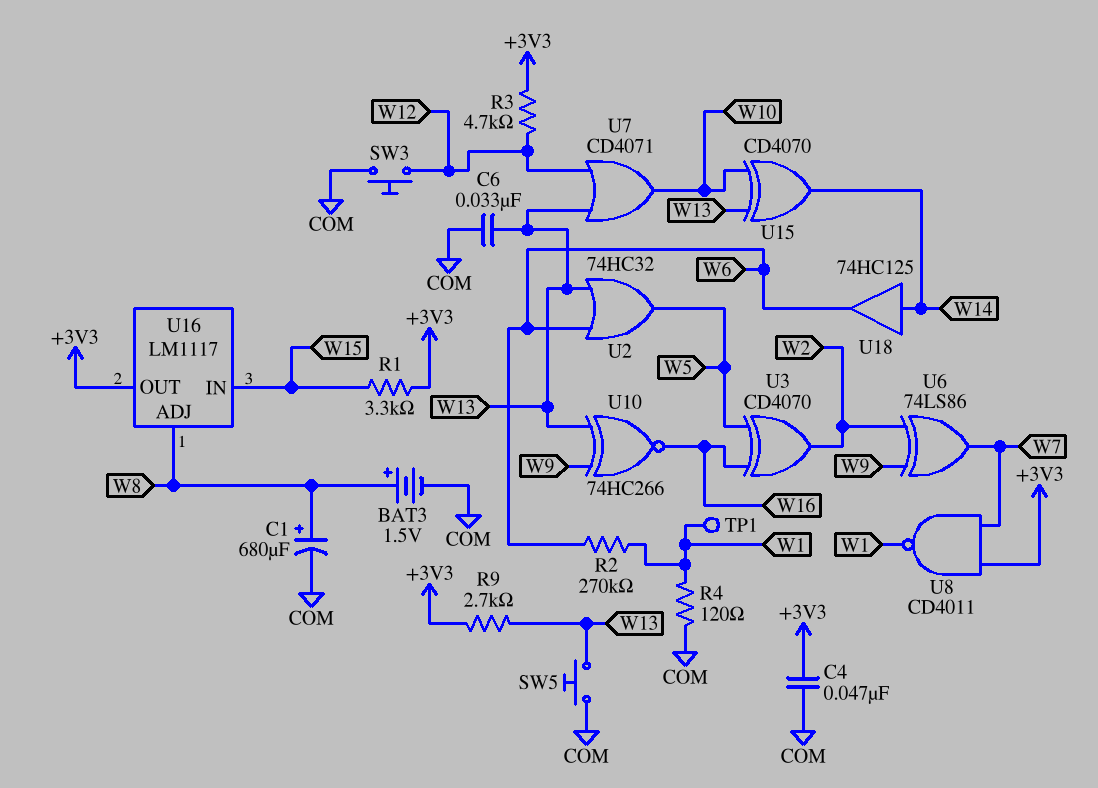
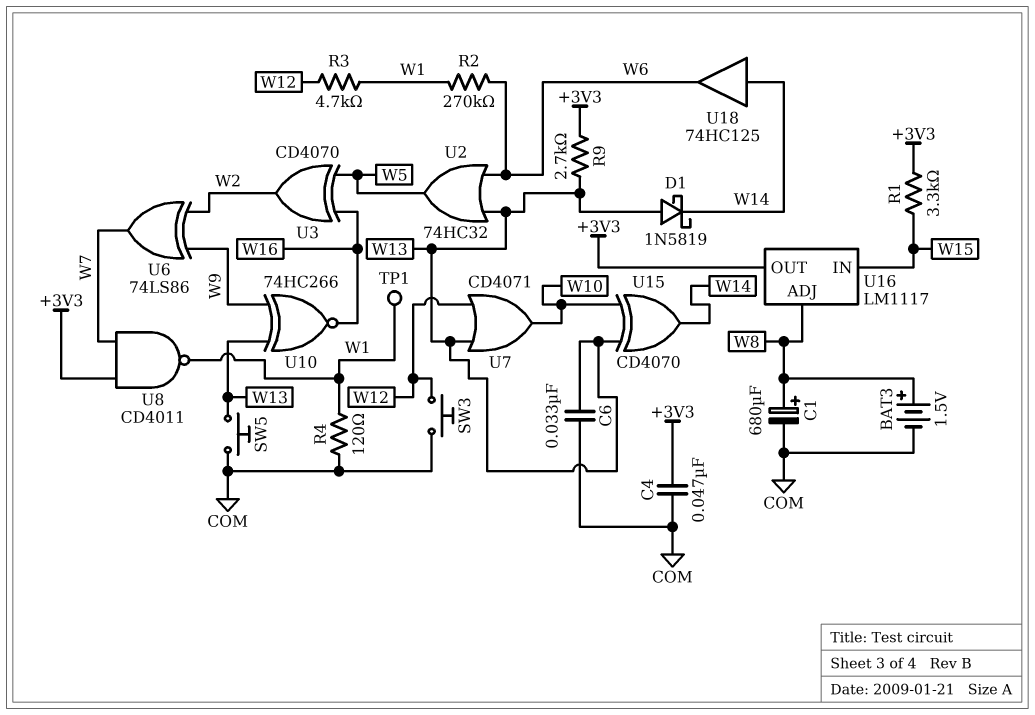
D1: none -> schottky 1N5819 (A W13, K W14)
R3: 4.7k (+3V3, W12) -> 4.7k (W1, W12)

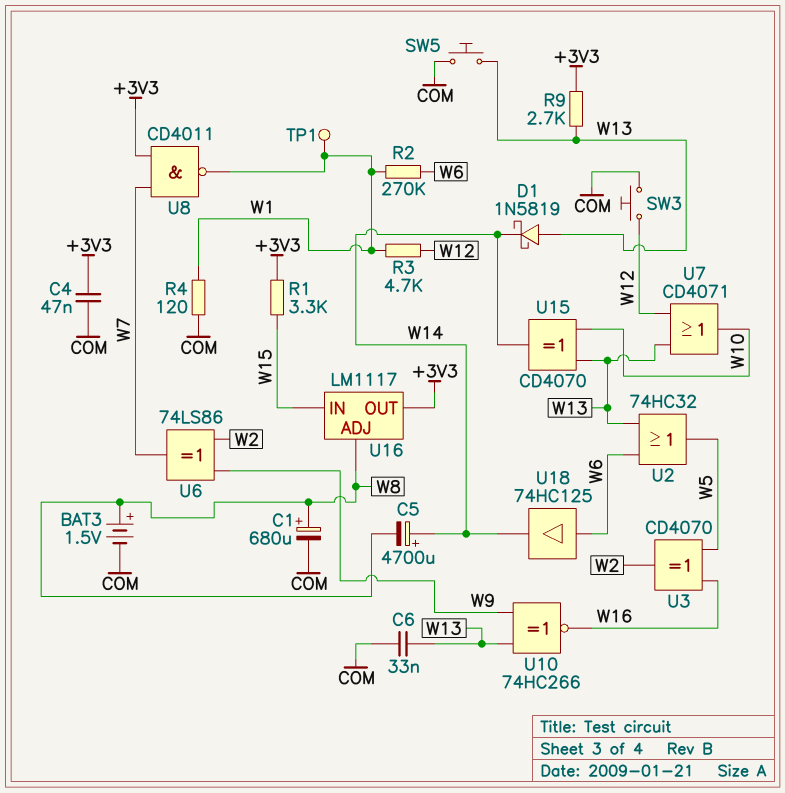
C5: none -> 4700uF (plus W14, minus W8)
U18: buffer 74HC125 (in W14, out W6) -> buffer 74HC125 (in W6, out W14)

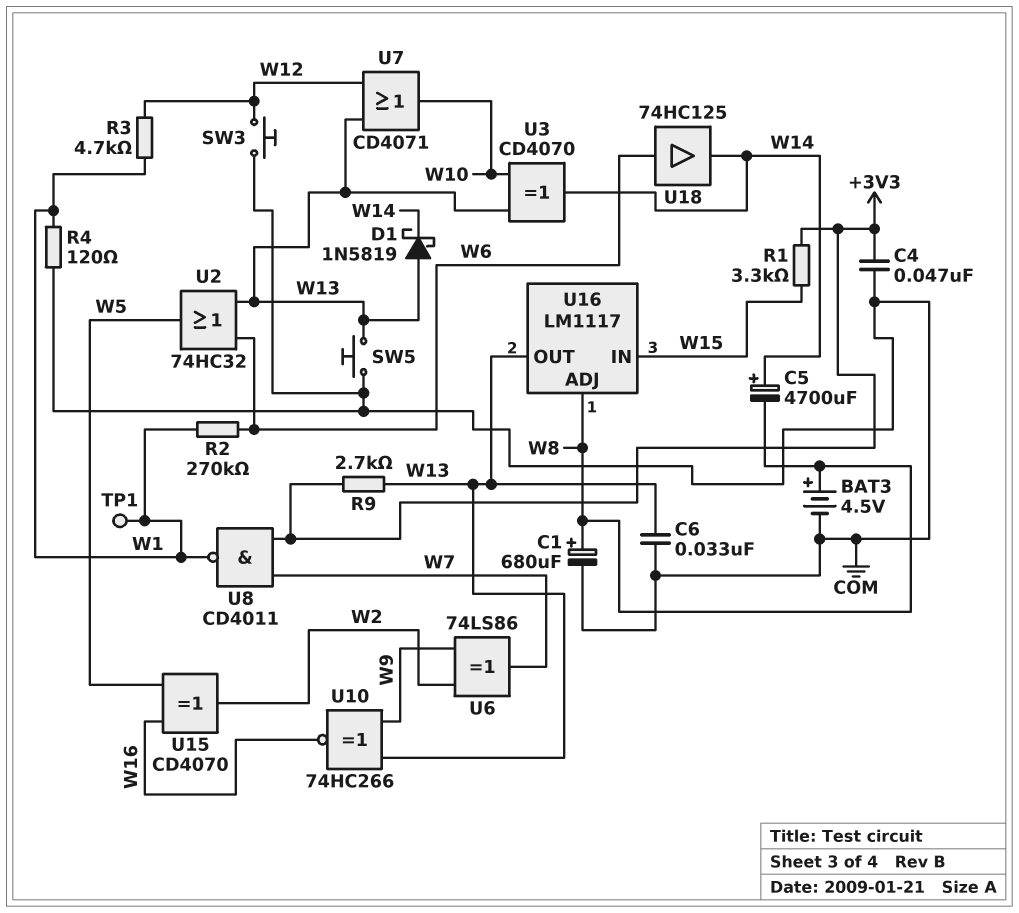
BAT3: 1.5V (plus W8, minus COM) -> 4.5V (plus W8, minus COM)
U3: XOR CD4070 (in W5, in W16, out W2) -> XOR CD4070 (in W10, in W13, out W14)
U15: XOR CD4070 (in W10, in W13, out W14) -> XOR CD4070 (in W5, in W16, out W2)
U16 pin OUT: +3V3 -> W13

